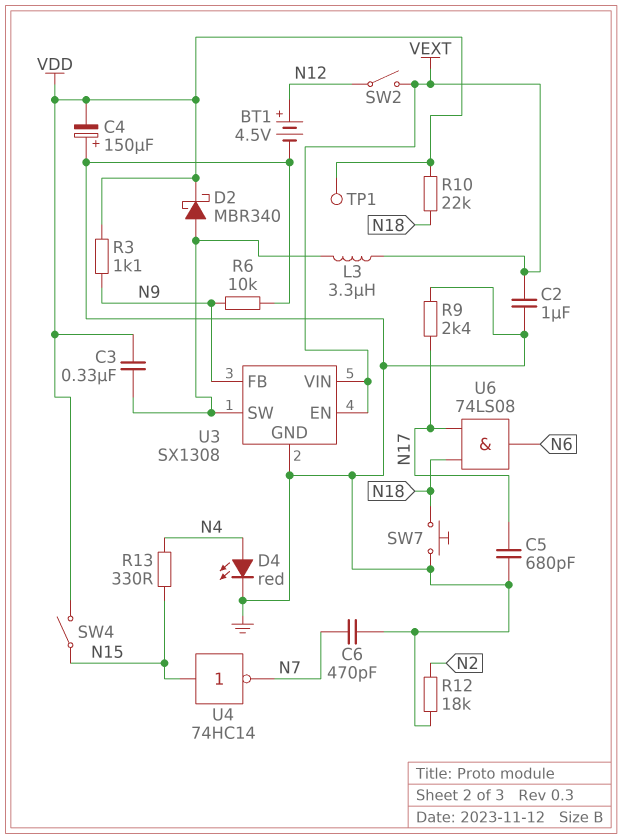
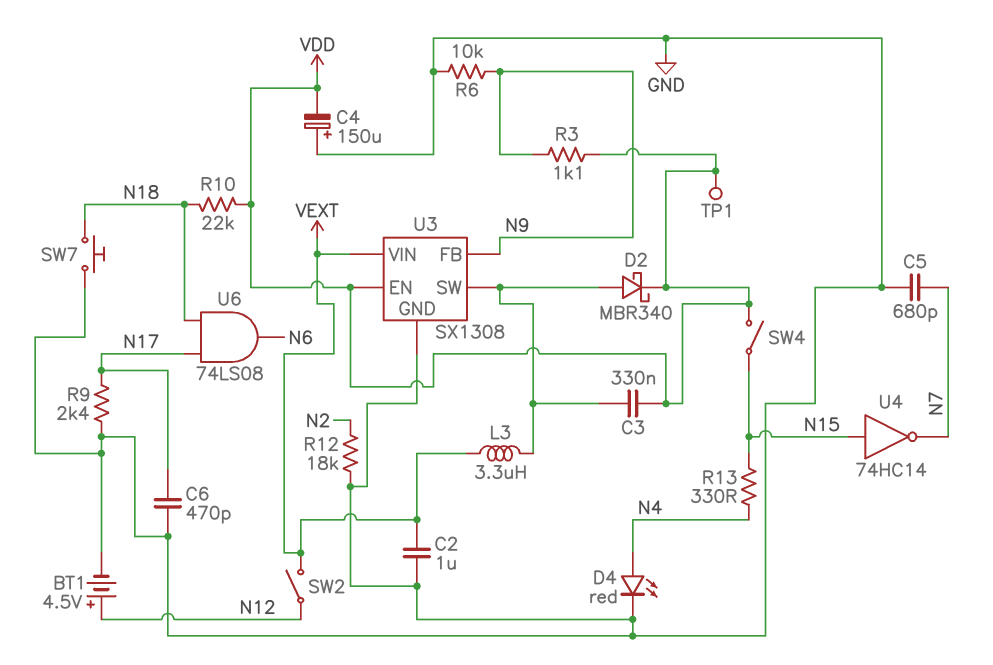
C5: 680pF (GND, N17) -> 680pF (GND, N7)
C6: 470pF (GND, N7) -> 470pF (GND, N17)
U3 pin EN: VEXT -> VDD

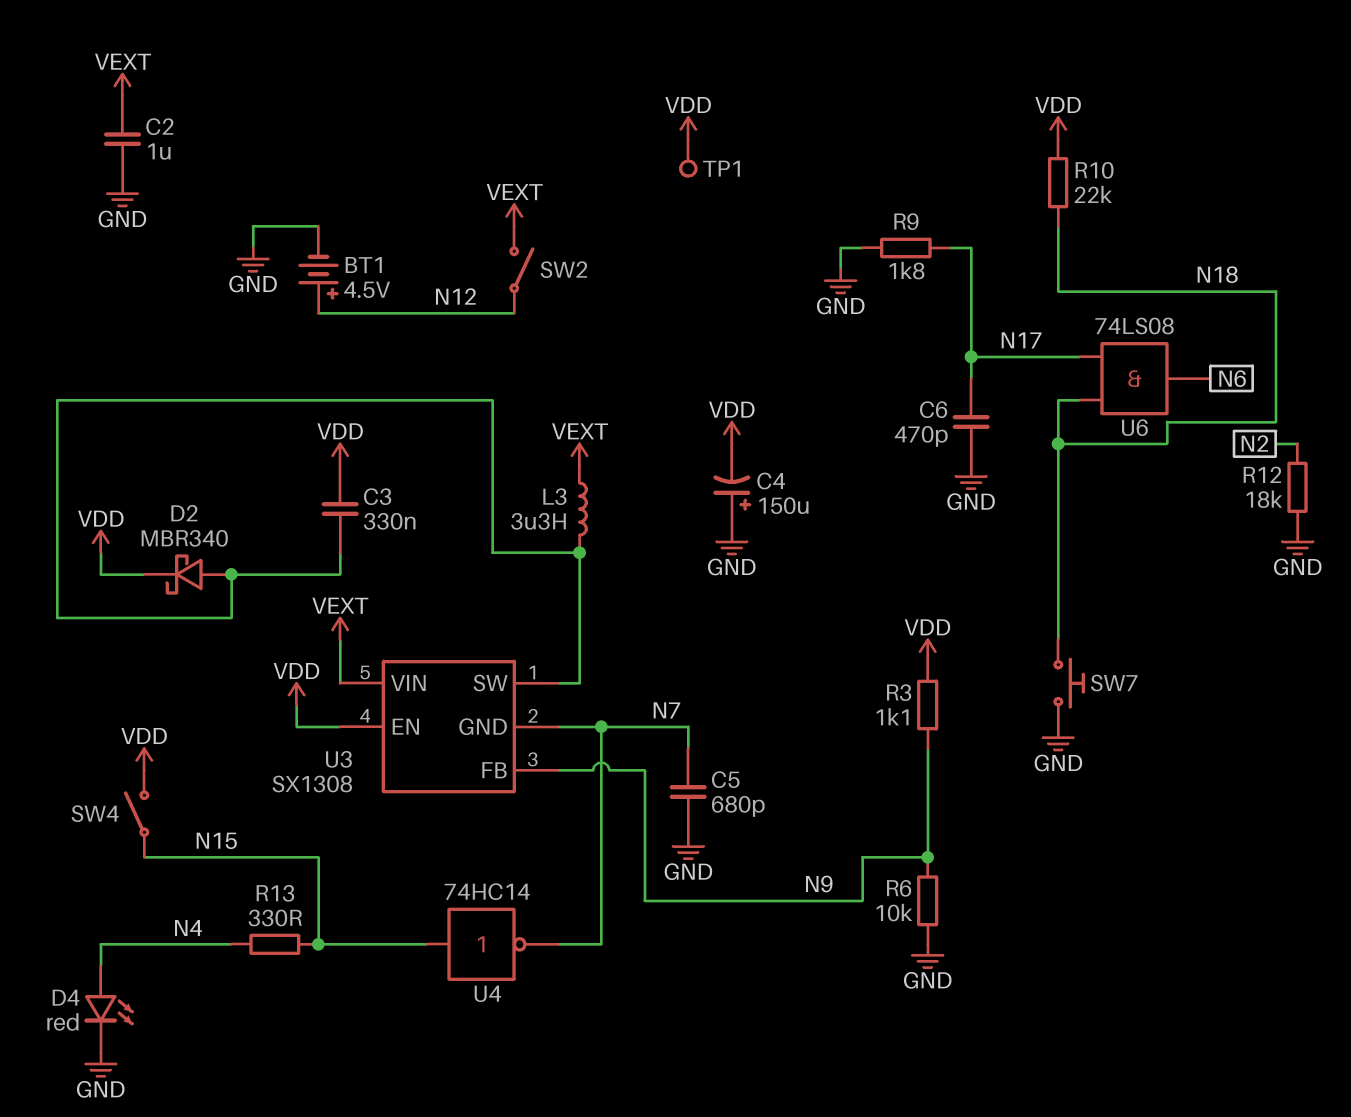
R9: 2.4k (GND, N17) -> 1.8k (GND, N17)
U3 pin GND: GND -> N7

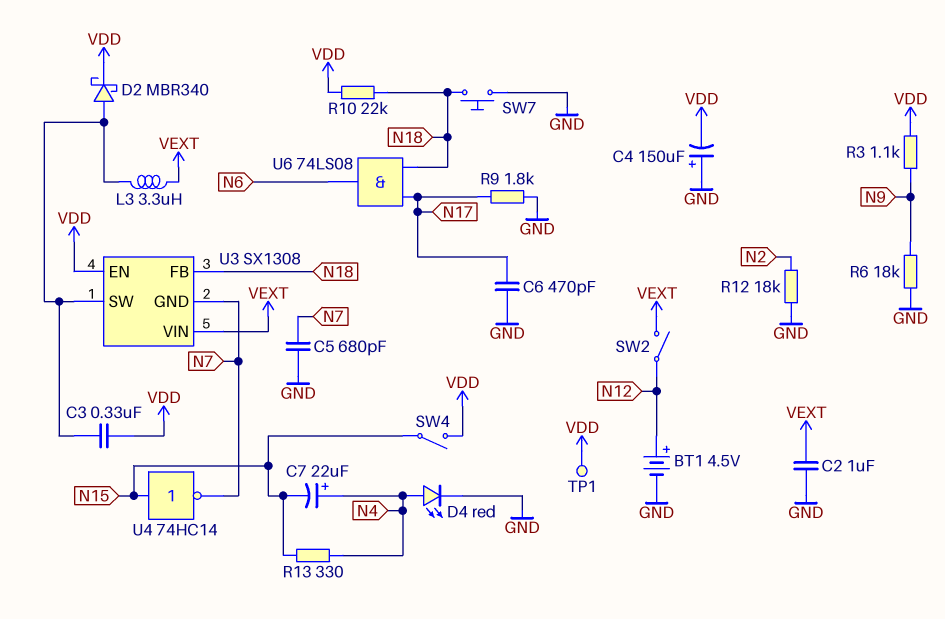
C7: none -> 22uF (plus N4, minus N15)
R6: 10k (GND, N9) -> 18k (GND, N9)
U3 pin FB: N9 -> N18

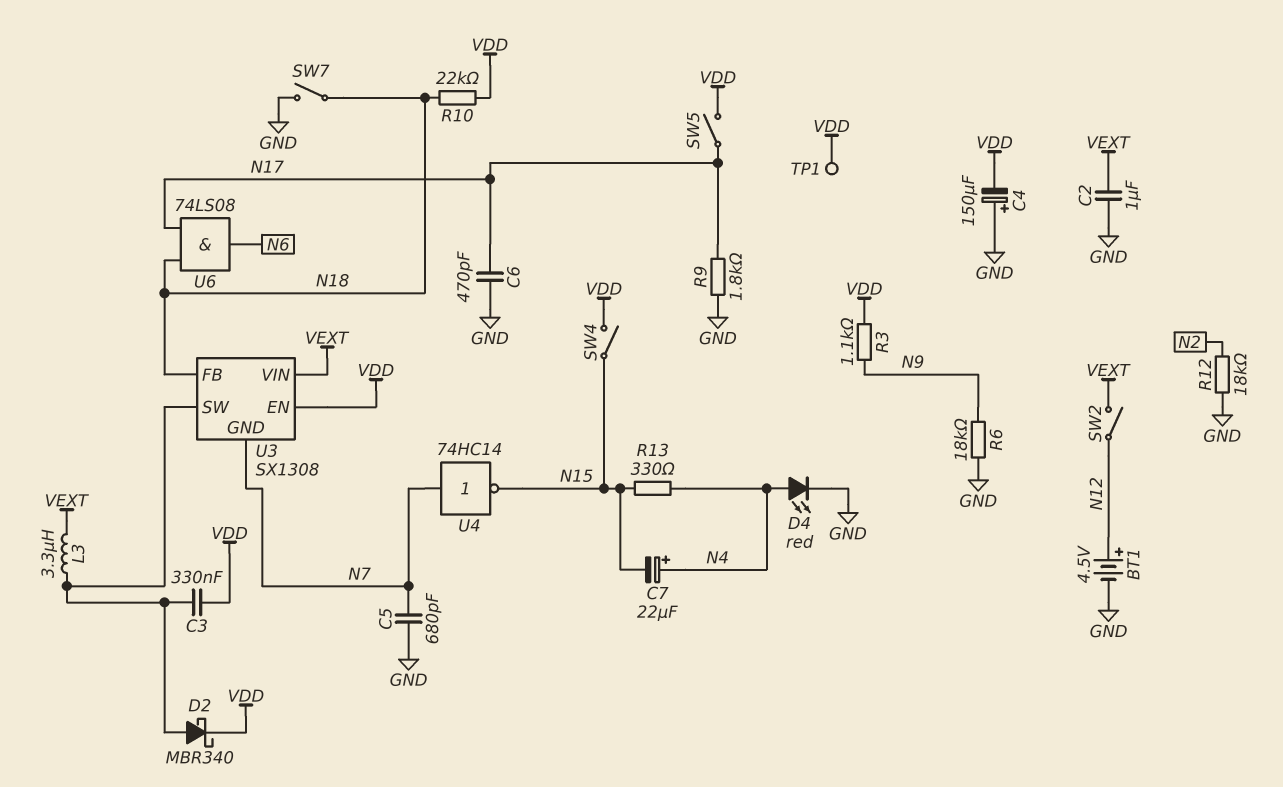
SW5: none -> switch (N17, VDD)
SW7: button (GND, N18) -> switch (GND, N18)
U4: NOT 74HC14 (in N15, out N7) -> NOT 74HC14 (in N7, out N15)

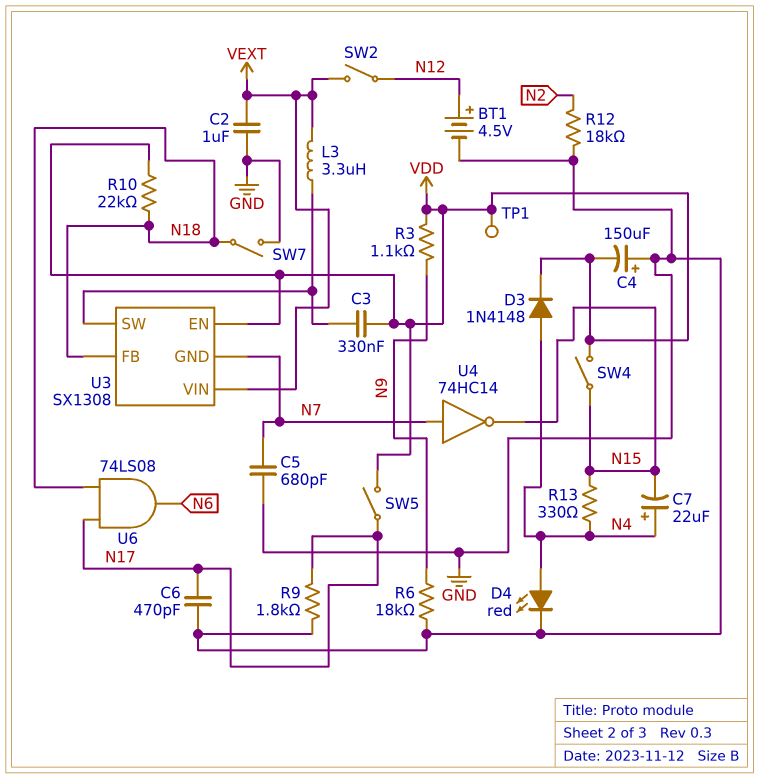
D2: schottky MBR340 (A U3/SW, K VDD) -> none
D3: none -> diode 1N4148 (A N4, K VDD)

